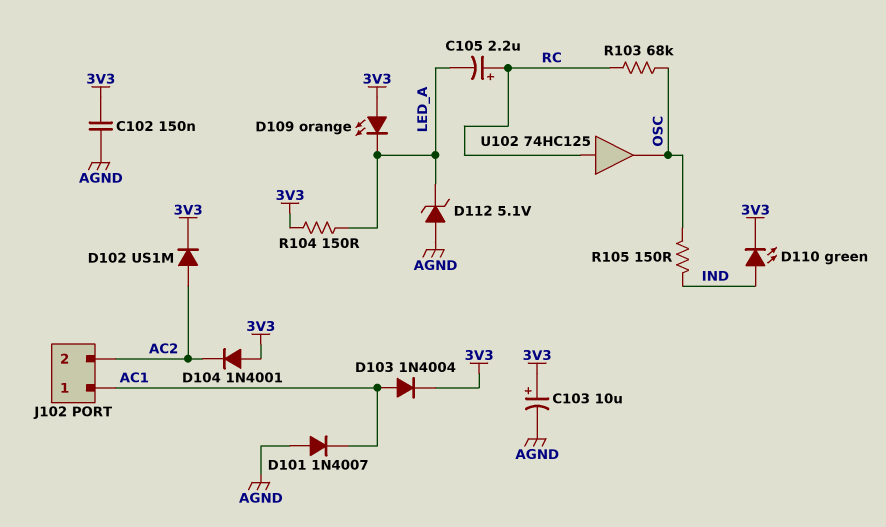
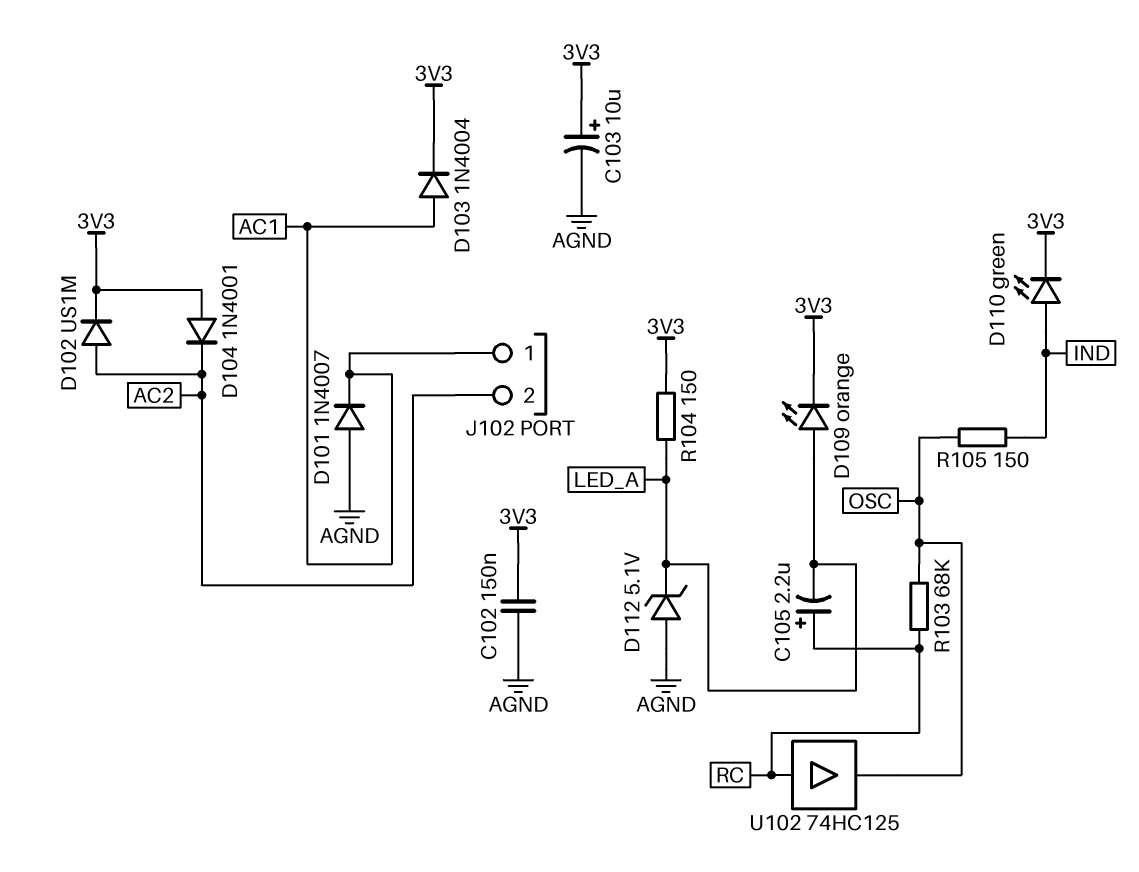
D109: LED orange (A 3V3, K LED_A) -> LED orange (A LED_A, K 3V3)

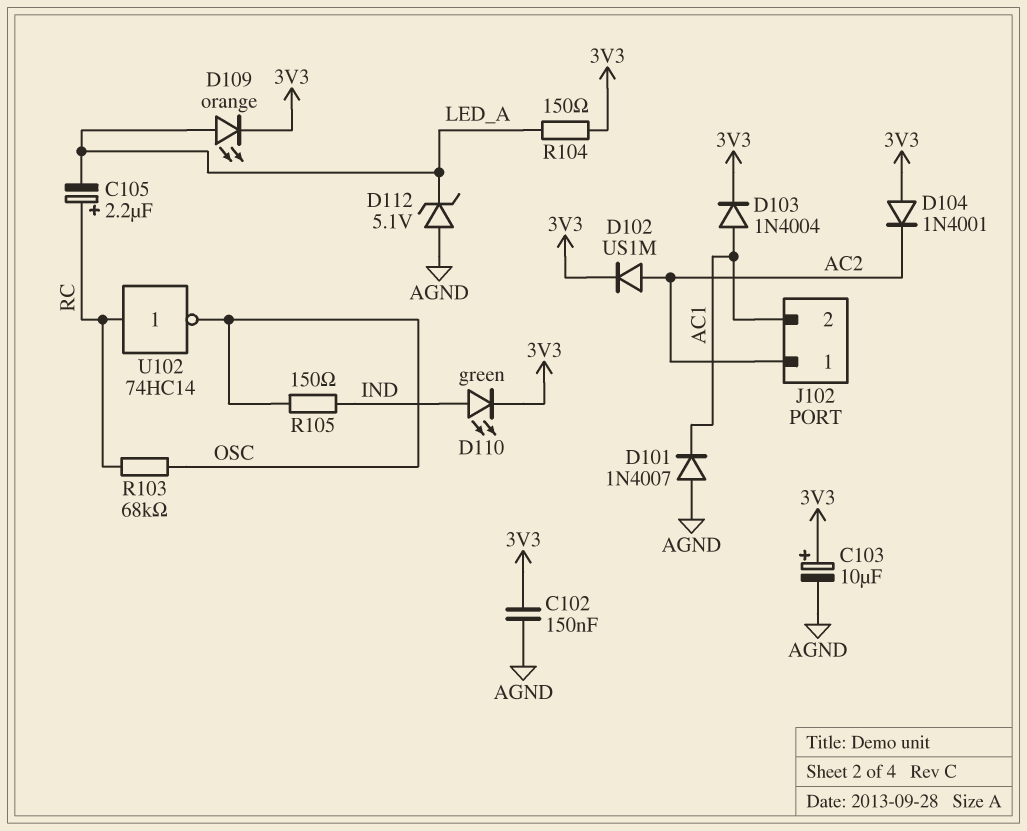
J102 pin 1: AC1 -> AC2
J102 pin 2: AC2 -> AC1
U102: buffer 74HC125 (in RC, out OSC) -> NOT 74HC14 (in RC, out OSC)

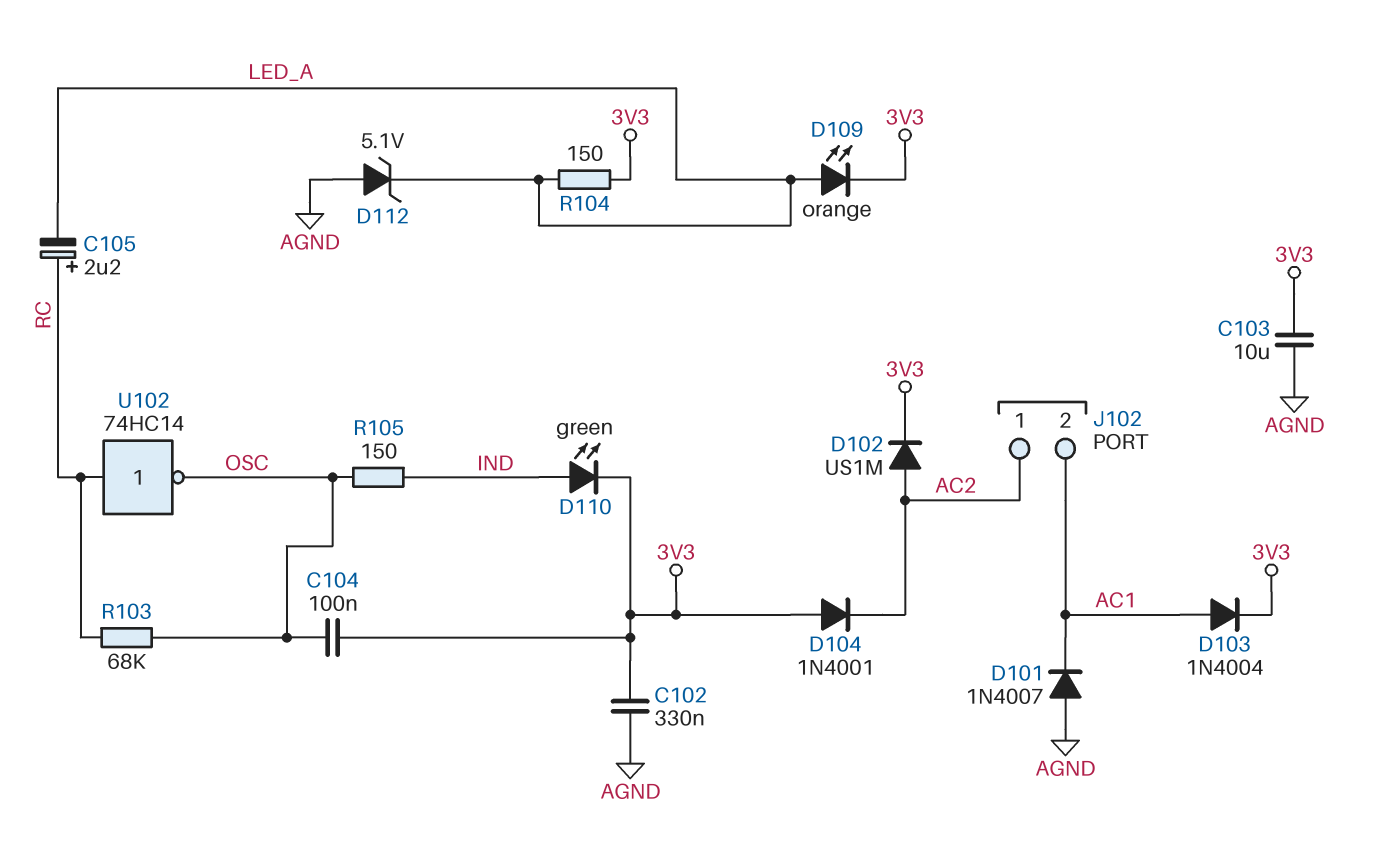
C102: 150nF (3V3, AGND) -> 330nF (3V3, AGND)
C103: 10uF (plus 3V3, minus AGND) -> 10uF (3V3, AGND)
C104: none -> 100nF (3V3, OSC)

